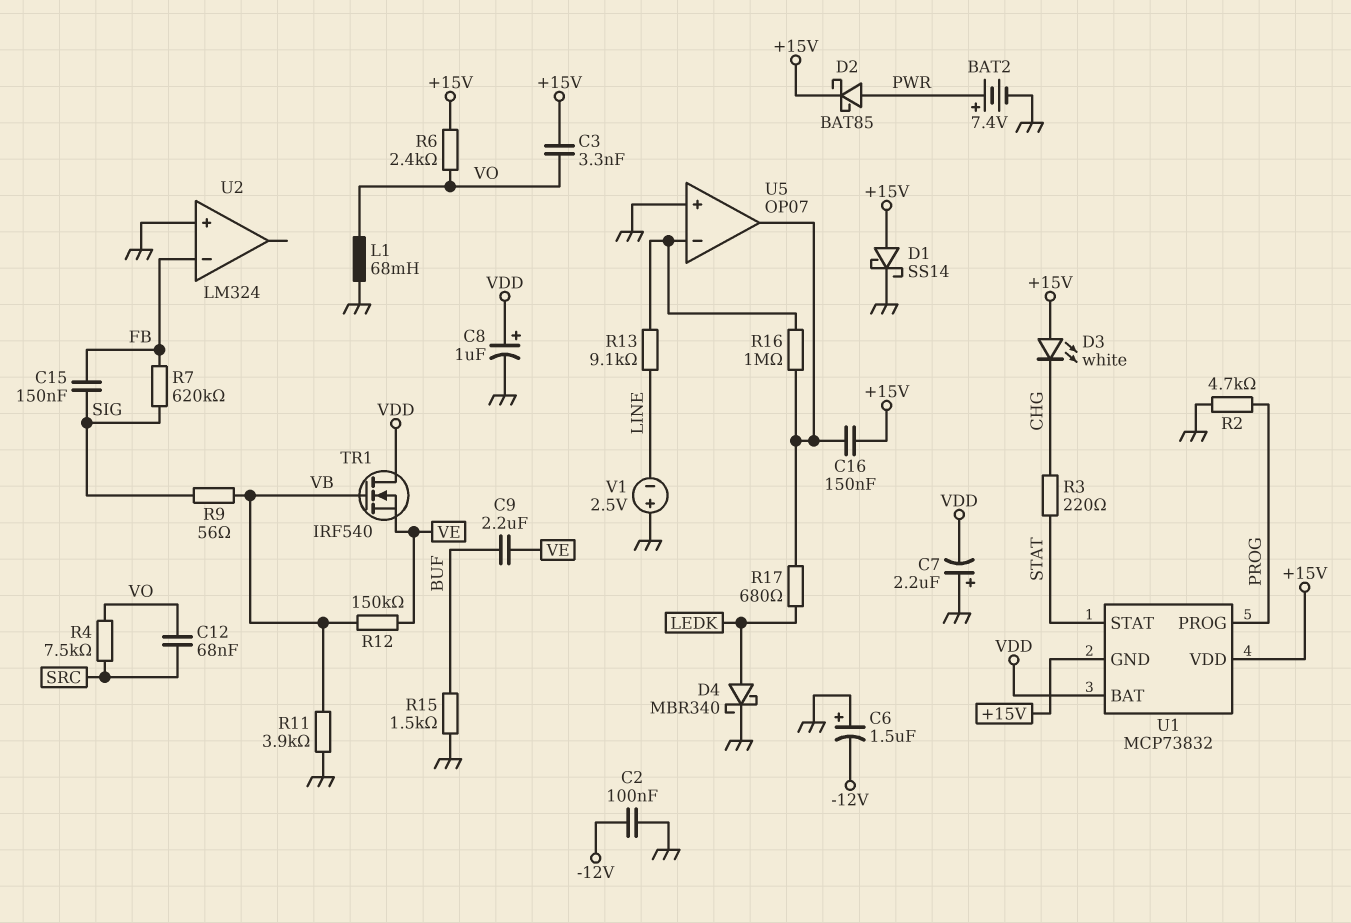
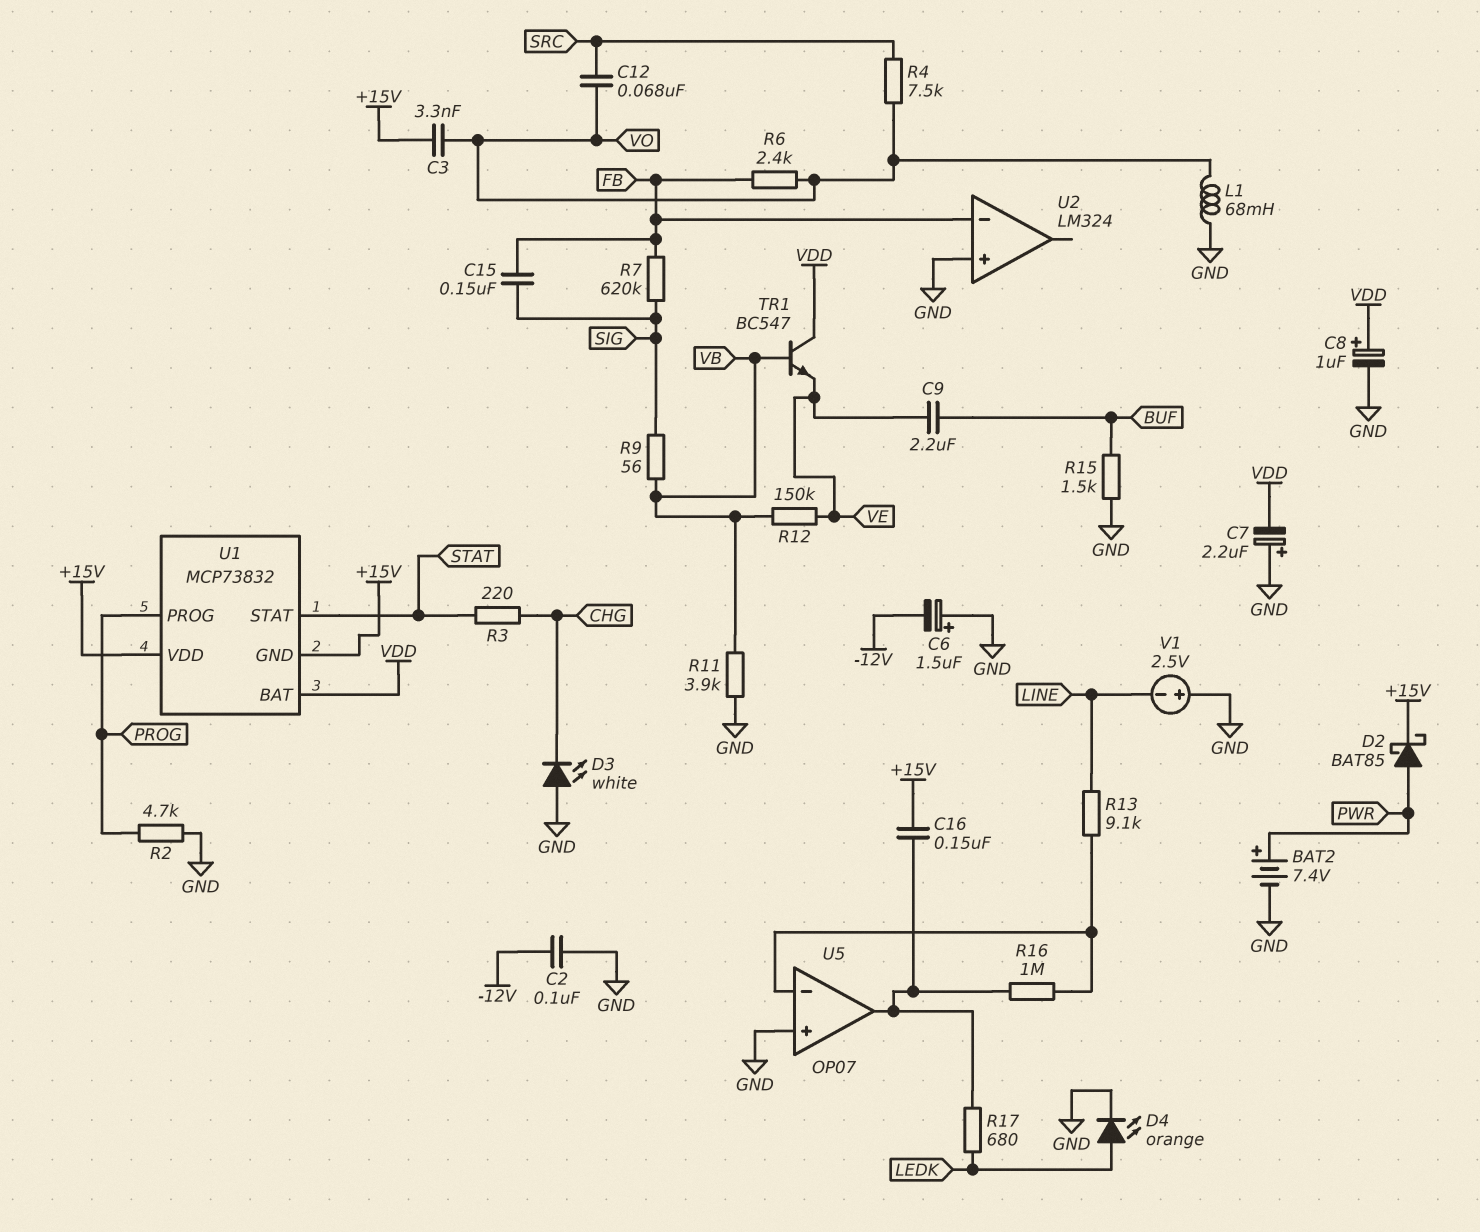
D1: schottky SS14 (A +15V, K GND) -> none
D3: LED white (A +15V, K CHG) -> LED white (A GND, K CHG)
D4: schottky MBR340 (A LEDK, K GND) -> LED orange (A LEDK, K GND)
R6: 2.4k (+15V, VO) -> 2.4k (FB, VO)
TR1: NMOS IRF540 (G VB, D VDD, S VE) -> NPN BC547 (B VB, C VDD, E VE)

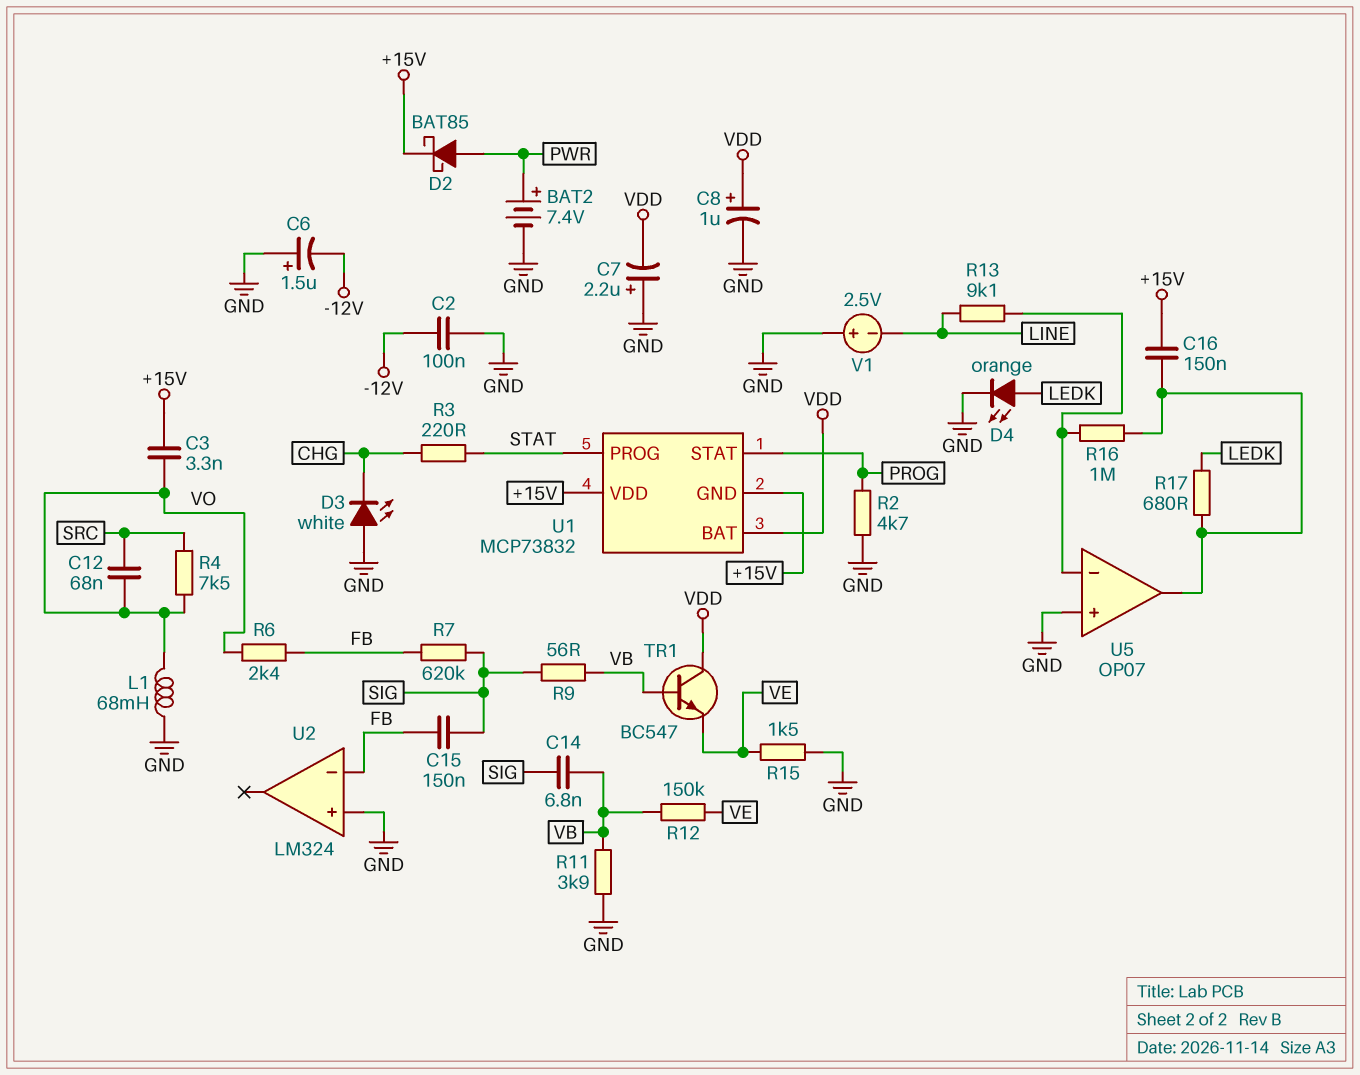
C9: 2.2uF (BUF, VE) -> none
C14: none -> 6.8nF (SIG, VB)
R15: 1.5k (BUF, GND) -> 1.5k (GND, VE)
U1 pin PROG: PROG -> STAT
U1 pin STAT: STAT -> PROG

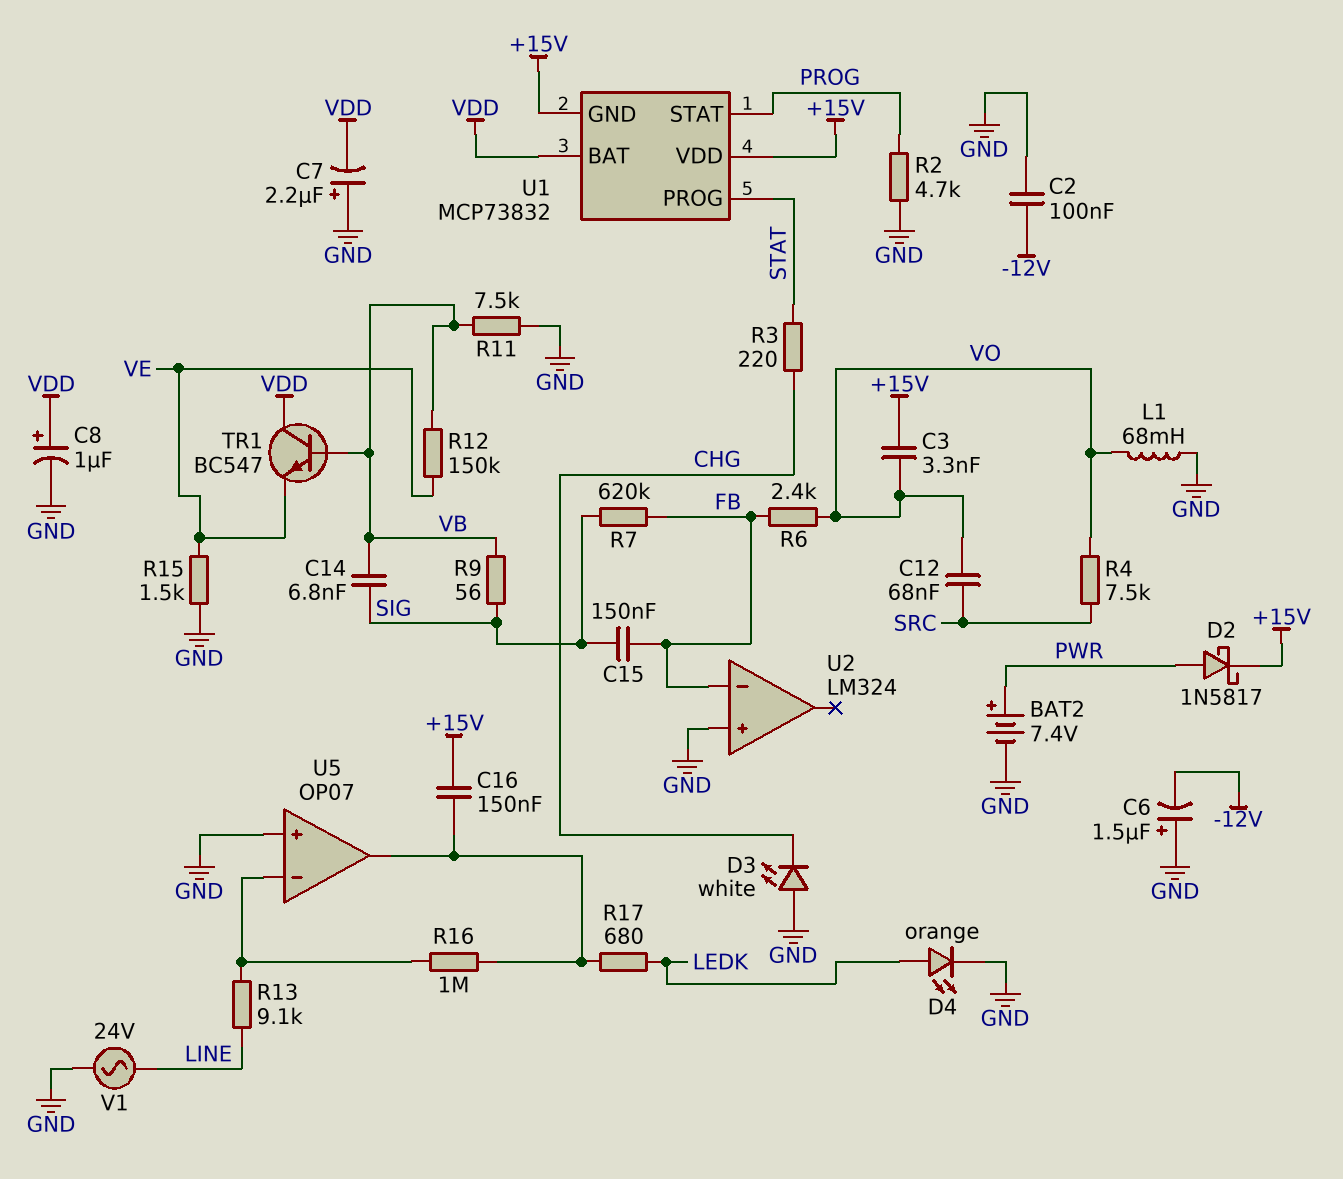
D2: schottky BAT85 (A PWR, K +15V) -> schottky 1N5817 (A PWR, K +15V)
R11: 3.9k (GND, VB) -> 7.5k (GND, VB)
V1: 2.5V (plus GND, minus LINE) -> AC 24V (GND, LINE)

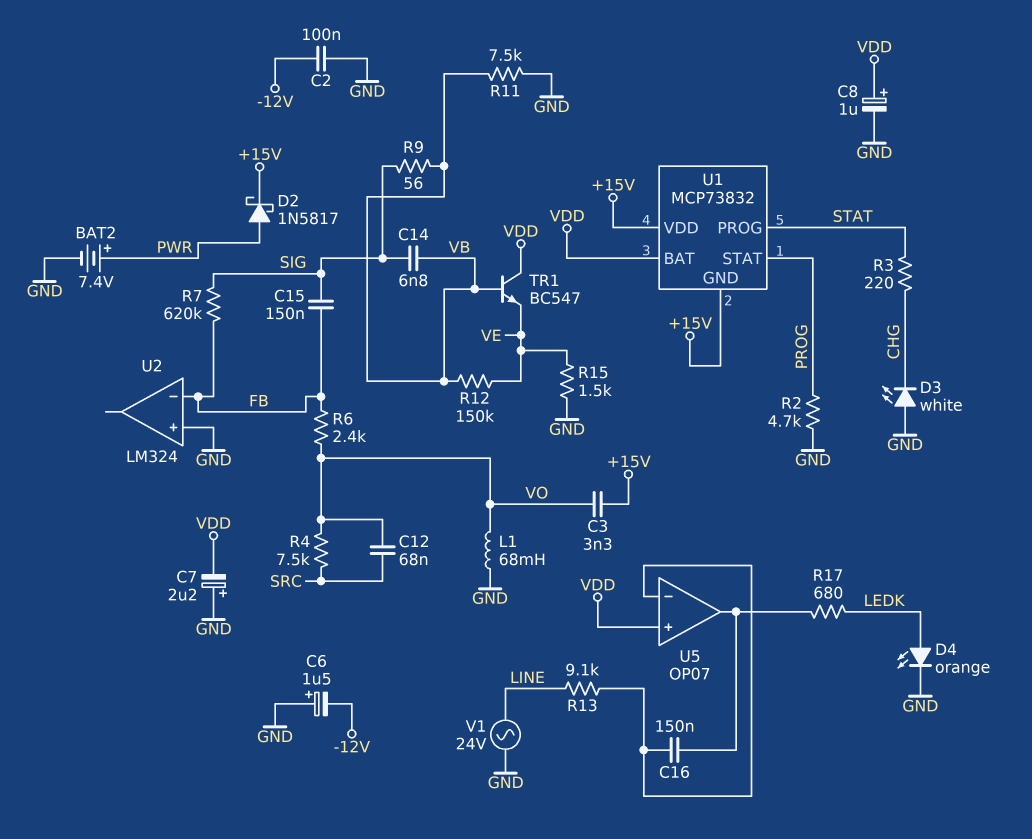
C16: 150nF (+15V, U5/out) -> 150nF (U5/in-, U5/out)
R16: 1M (U5/in-, U5/out) -> none
U5 pin in+: GND -> VDD

